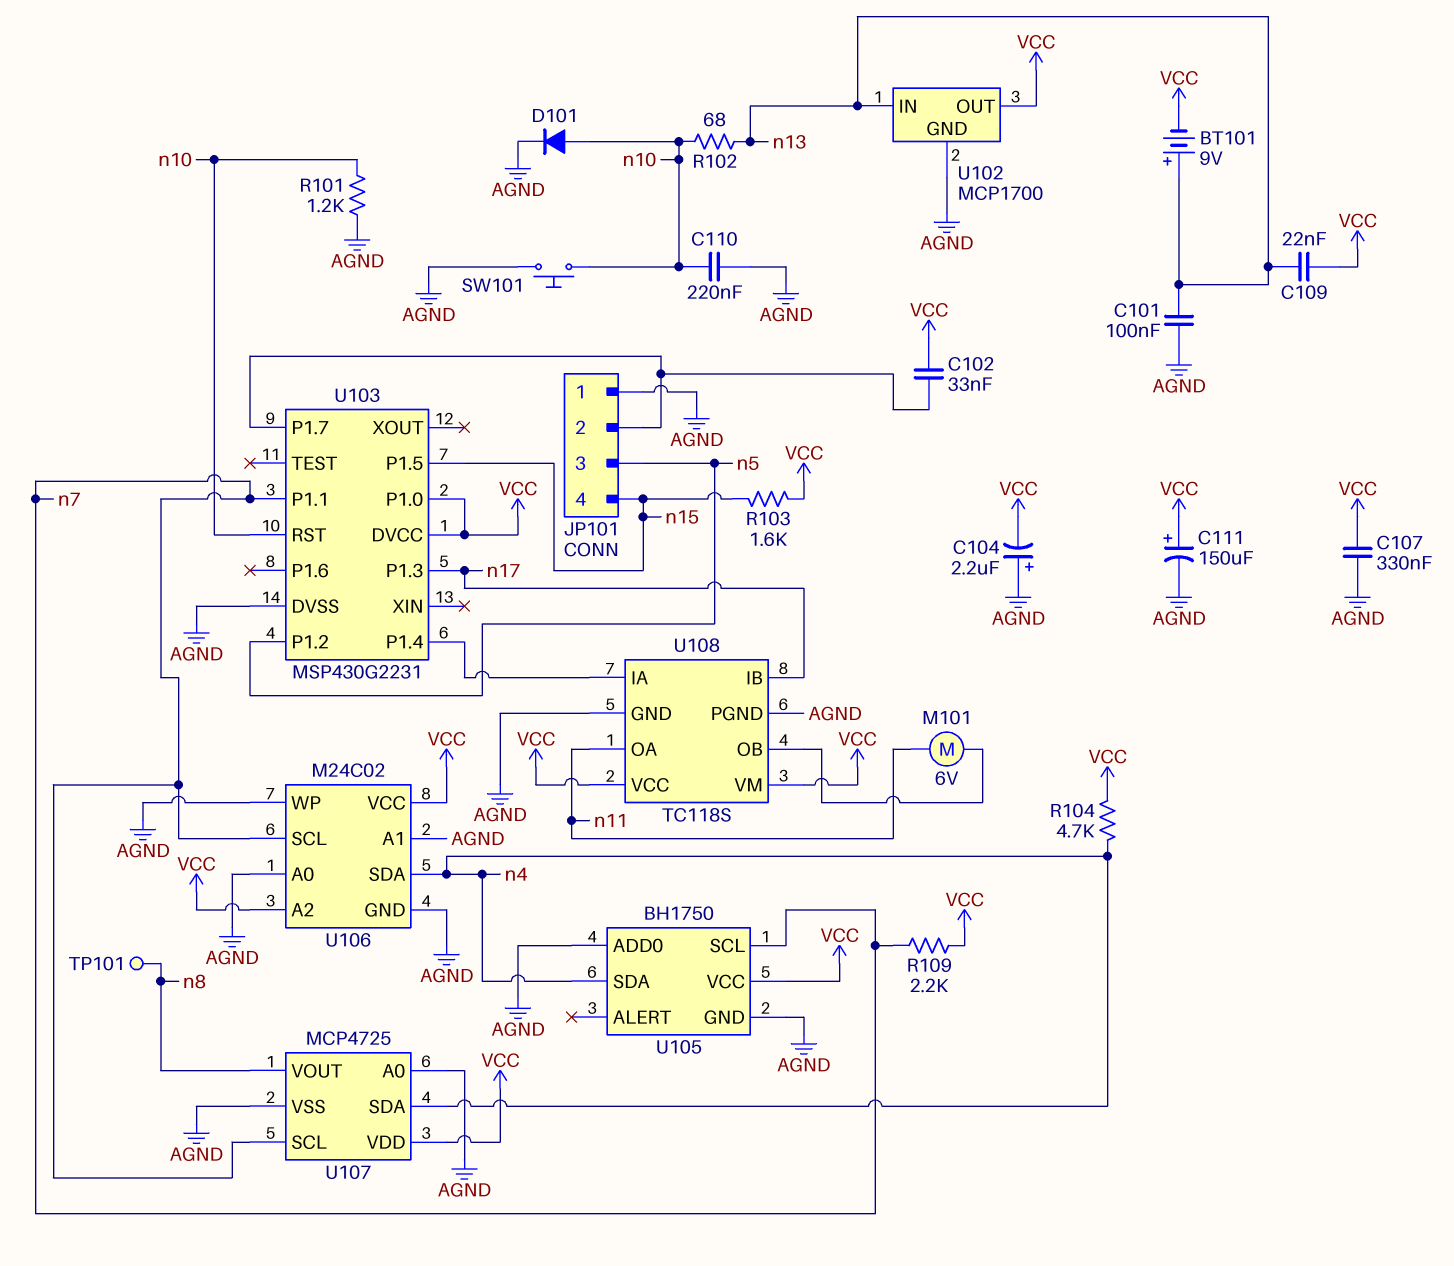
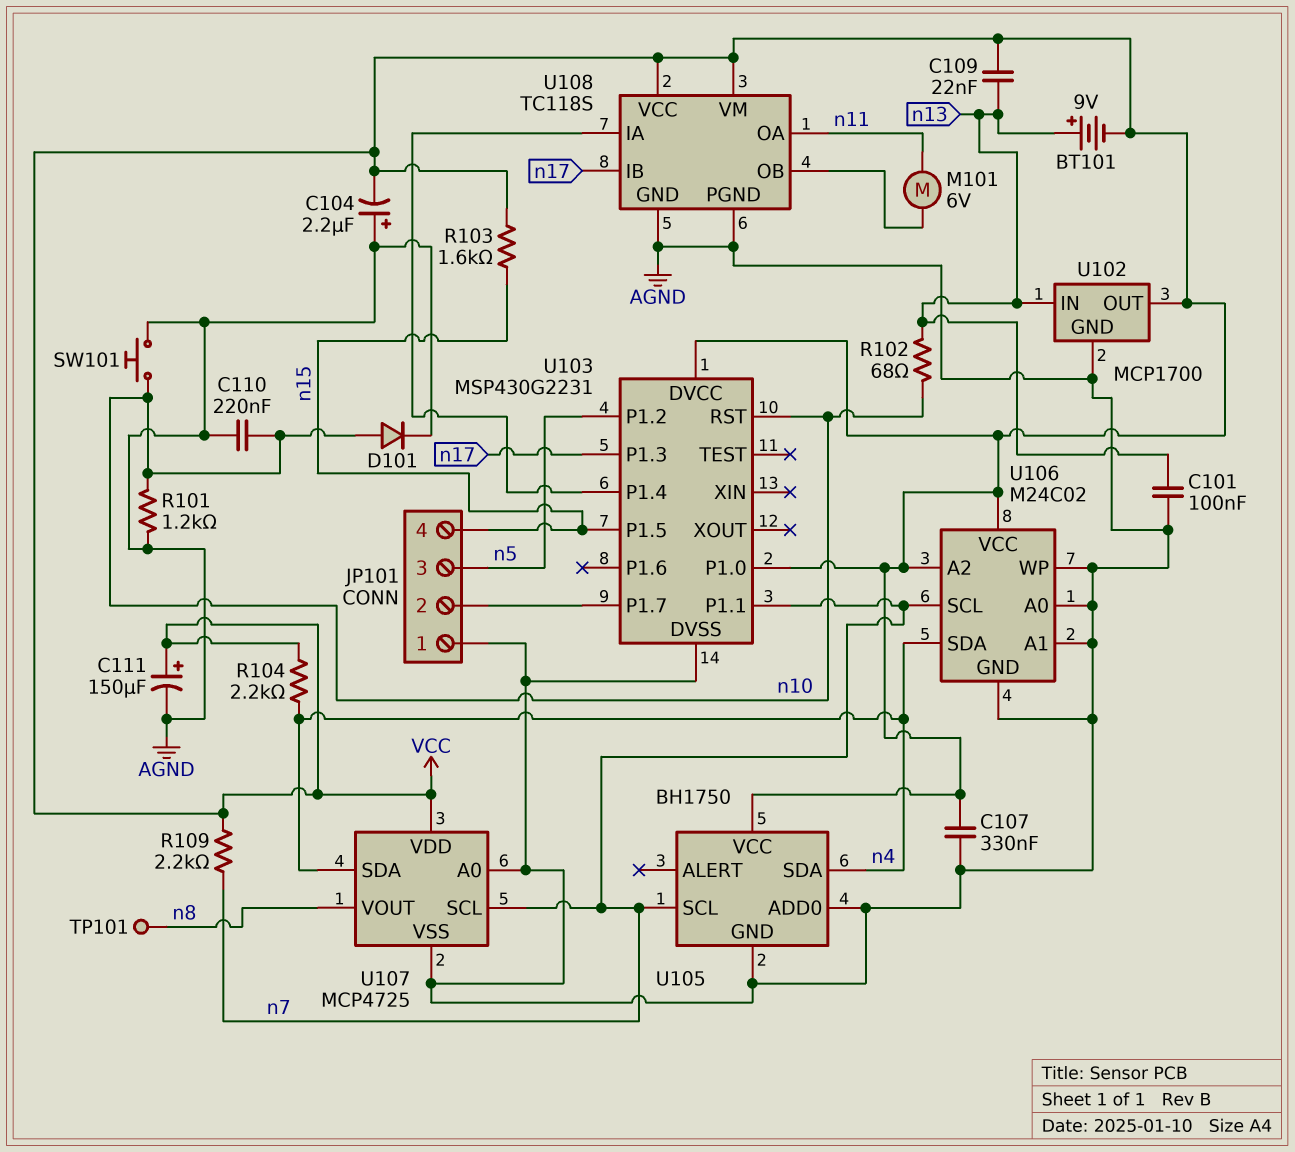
C102: 33nF (JP101/2, VCC) -> none
R104: 4.7k (VCC, n4) -> 2.2k (VCC, n4)

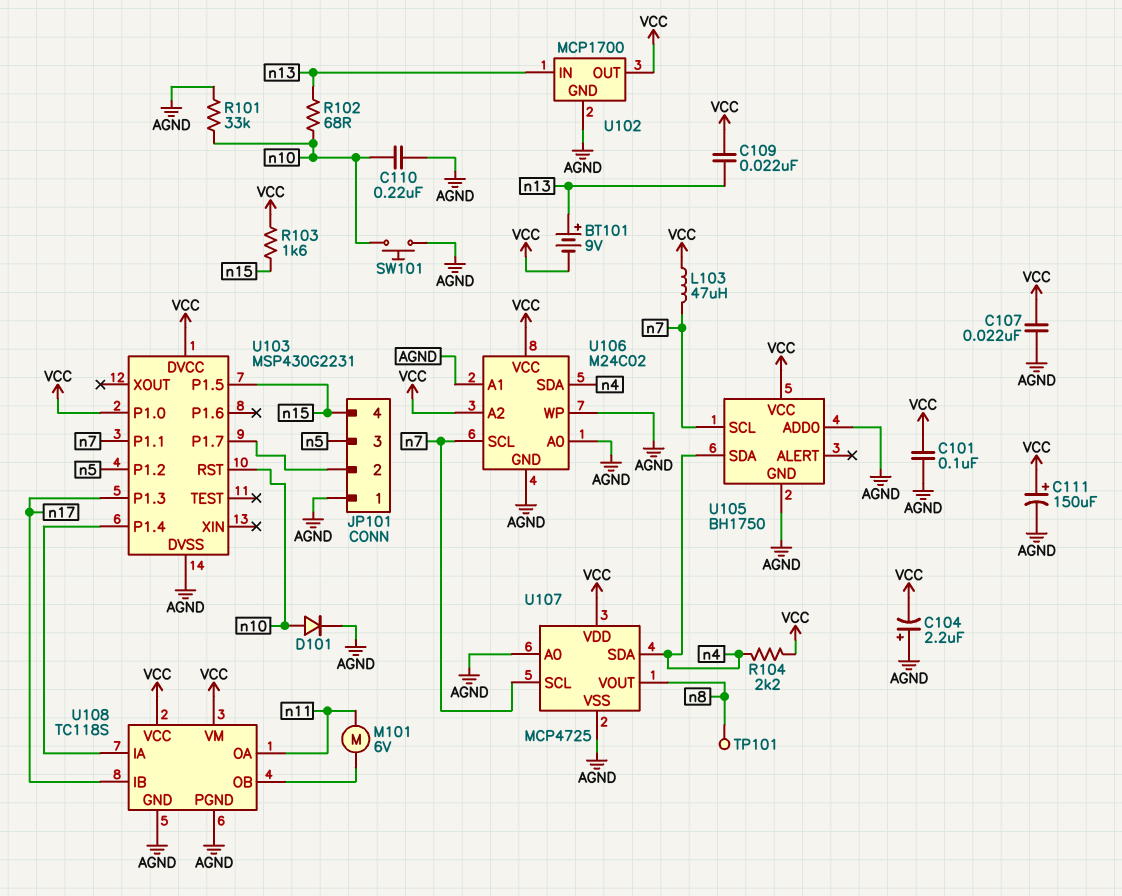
C101: 100nF (AGND, n13) -> 100nF (AGND, VCC)
C107: 330nF (AGND, VCC) -> 22nF (AGND, VCC)
L103: none -> 47uH (VCC, n7)
R101: 1.2k (AGND, n10) -> 33k (AGND, n10)
R109: 2.2k (VCC, n7) -> none

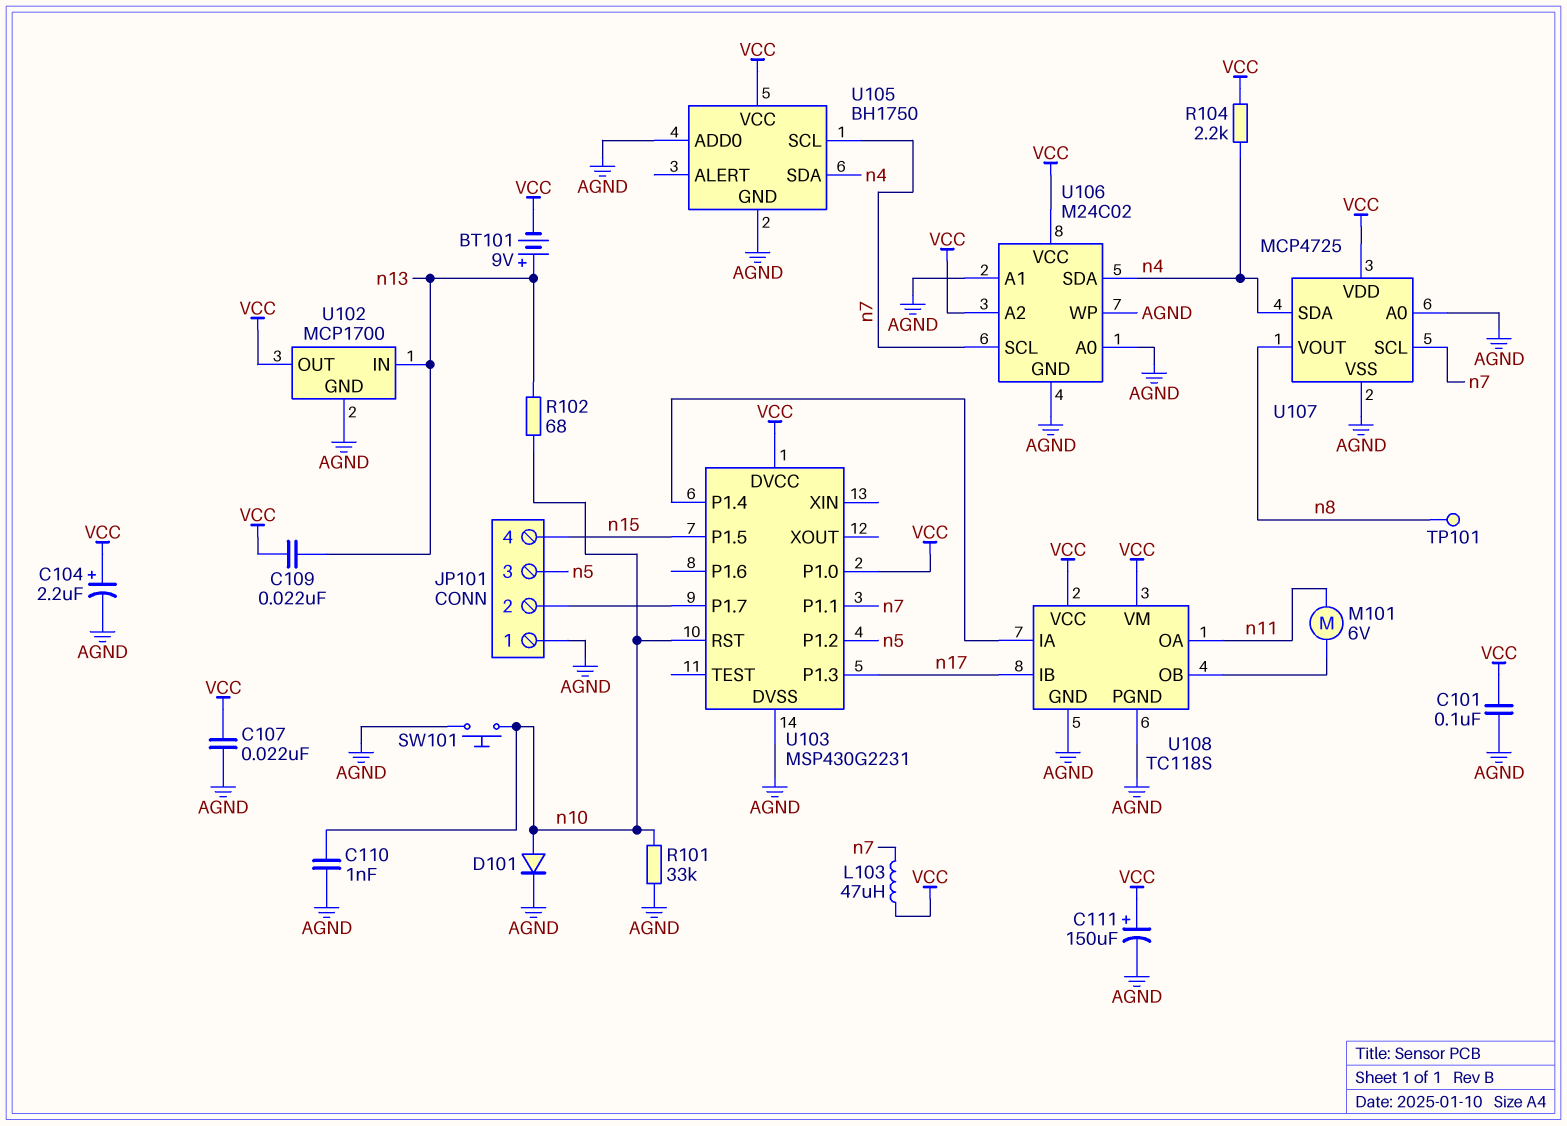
C104: 2.2uF (plus AGND, minus VCC) -> 2.2uF (plus VCC, minus AGND)
C110: 220nF (AGND, n10) -> 1nF (AGND, n10)
R103: 1.6k (VCC, n15) -> none

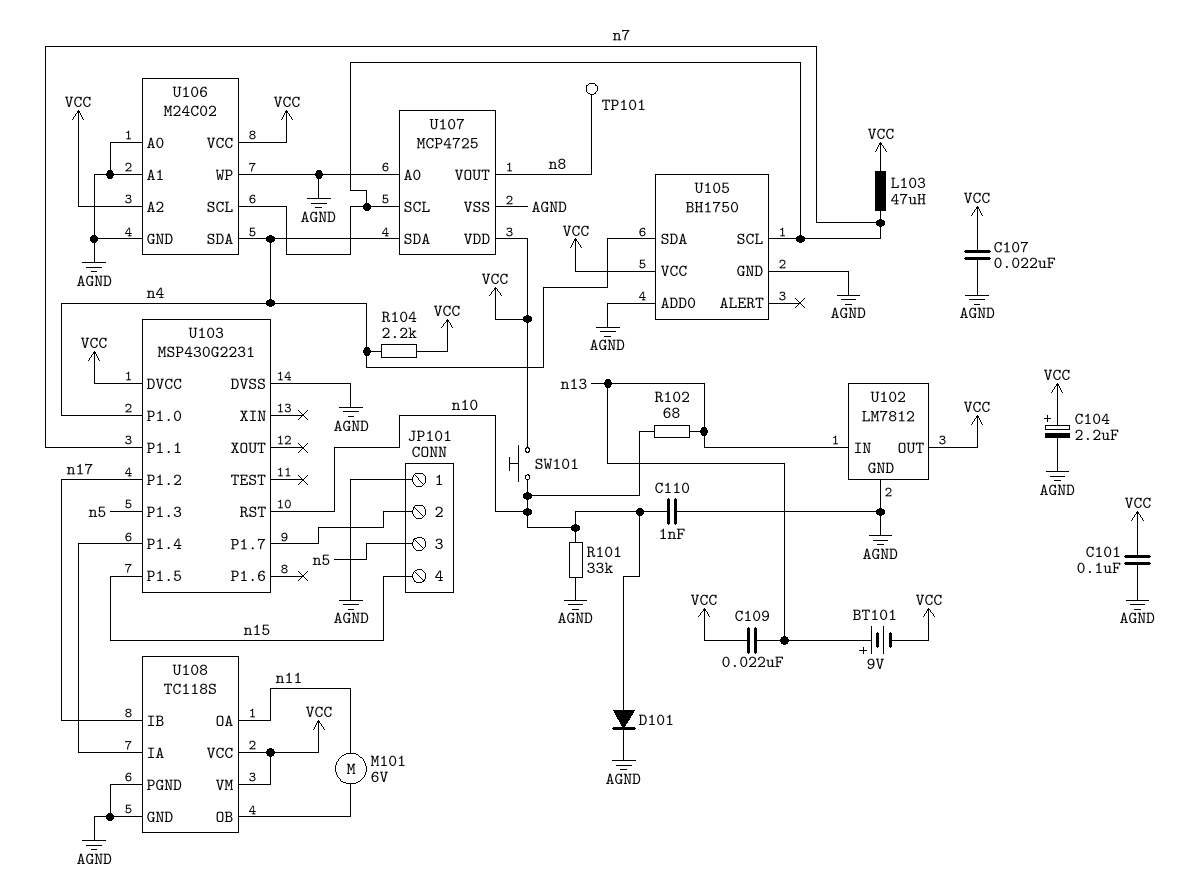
C111: 150uF (plus VCC, minus AGND) -> none
SW101: button (AGND, n10) -> button (VCC, n10)
U102: MCP1700 -> LM7812
U103 pin P1.0: VCC -> n4
U103 pin P1.2: n5 -> n17
U103 pin P1.3: n17 -> n5

